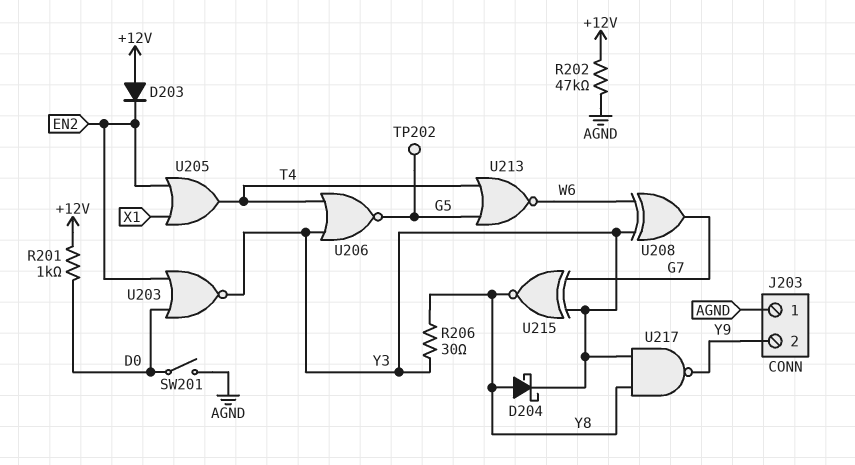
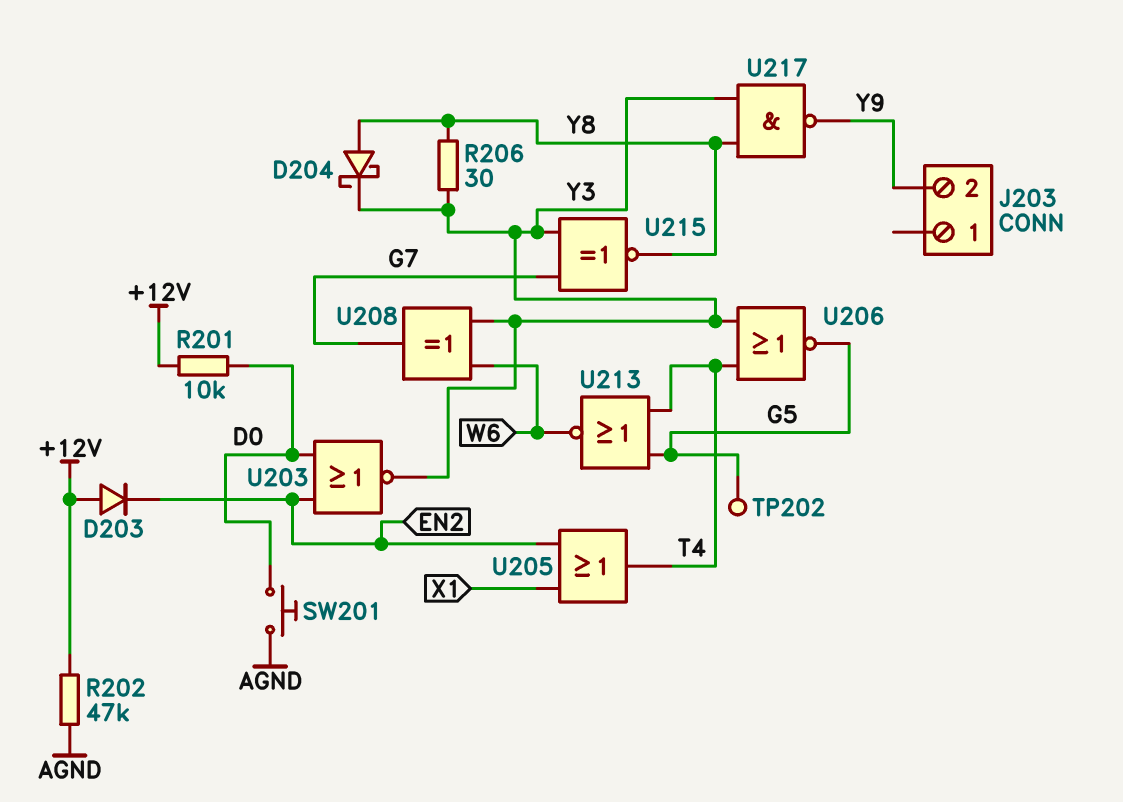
J203 pin 1: AGND -> none
R201: 1k (+12V, D0) -> 10k (+12V, D0)
SW201: switch (AGND, D0) -> button (AGND, D0)

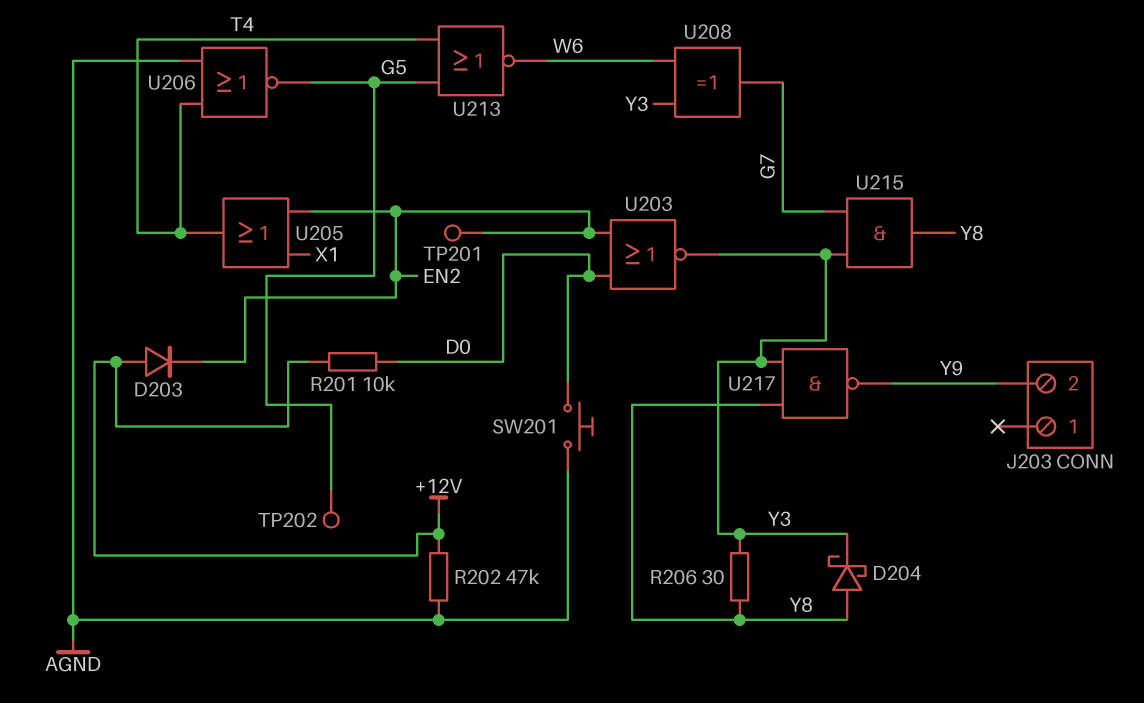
TP201: none -> test point (EN2)
U206: NOR (in T4, in Y3, out G5) -> NOR (in AGND, in T4, out G5)
U215: XNOR (in G7, in Y3, out Y8) -> AND (in G7, in Y3, out Y8)

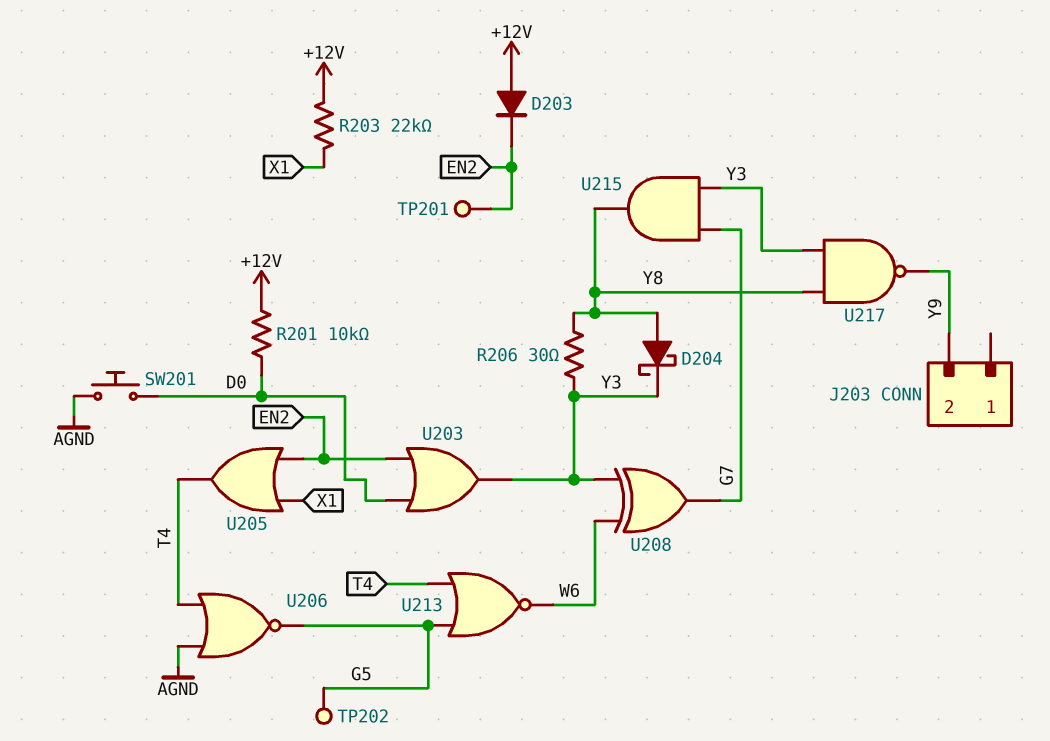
R202: 47k (+12V, AGND) -> none
R203: none -> 22k (+12V, X1)
U203: NOR (in D0, in EN2, out Y3) -> OR (in D0, in EN2, out Y3)

